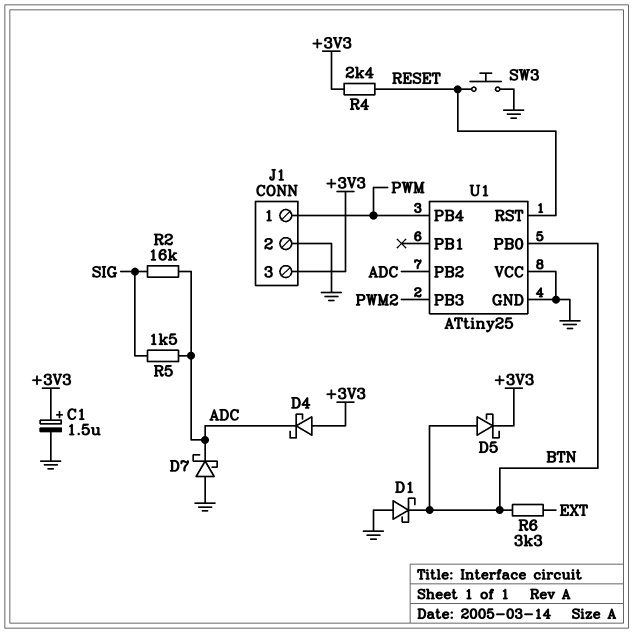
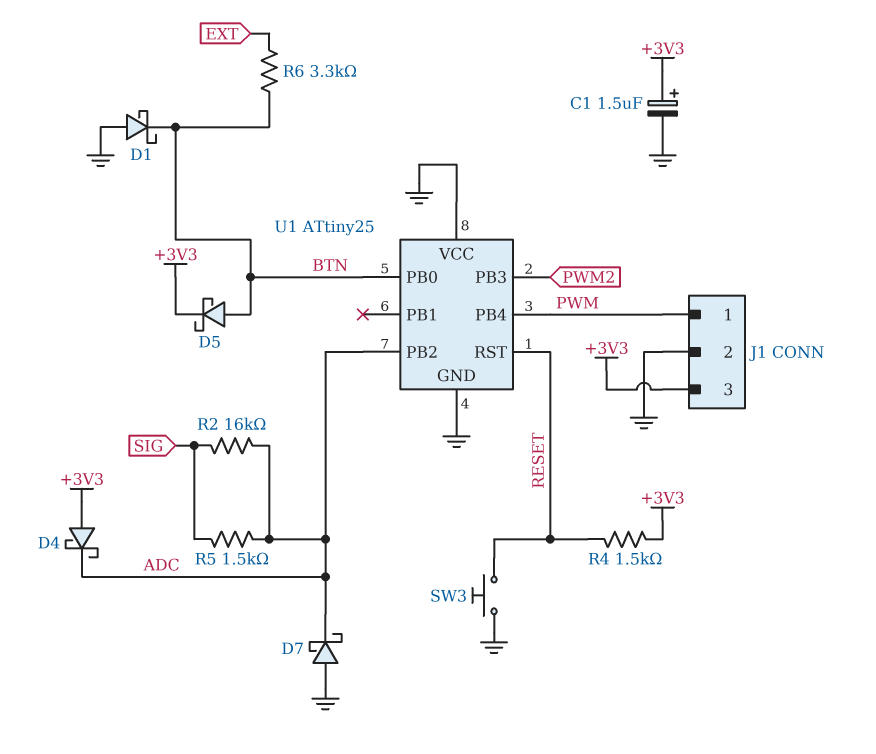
R4: 2.4k (+3V3, RESET) -> 1.5k (+3V3, RESET)

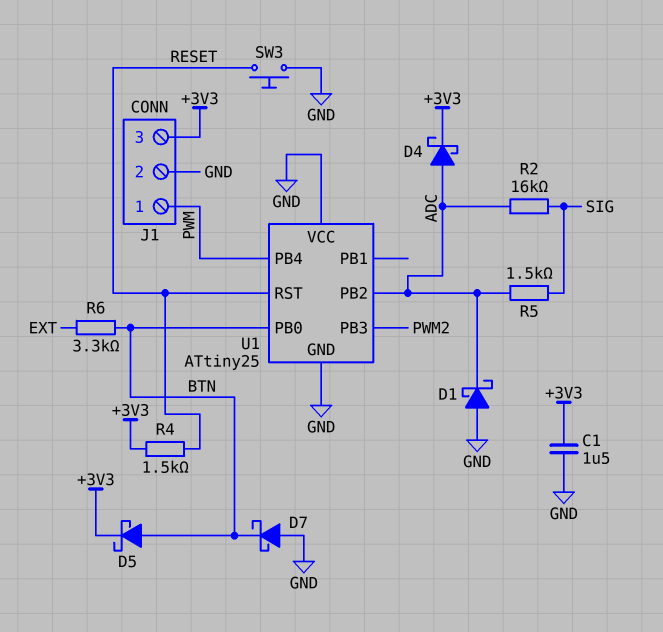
C1: 1.5uF (plus +3V3, minus GND) -> 1.5uF (+3V3, GND)
D1: schottky (A GND, K BTN) -> schottky (A GND, K ADC)
D4: schottky (A +3V3, K ADC) -> schottky (A ADC, K +3V3)
D7: schottky (A GND, K ADC) -> schottky (A GND, K BTN)

